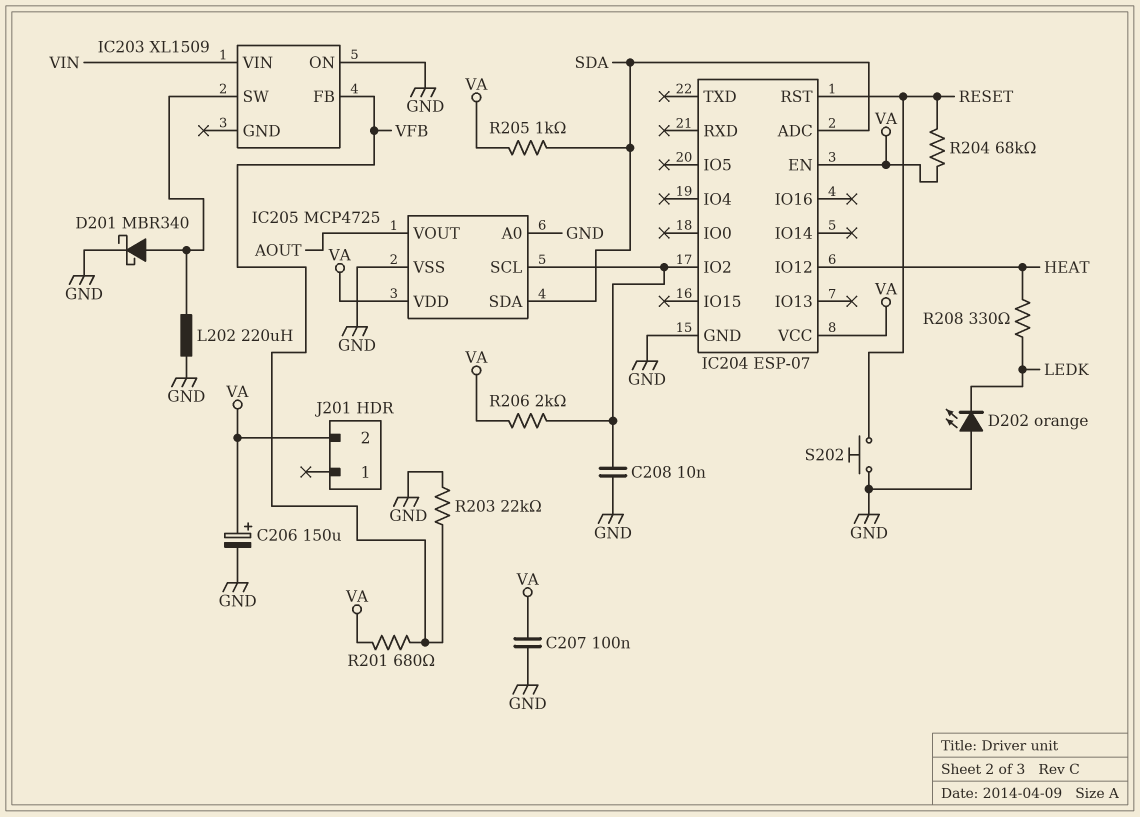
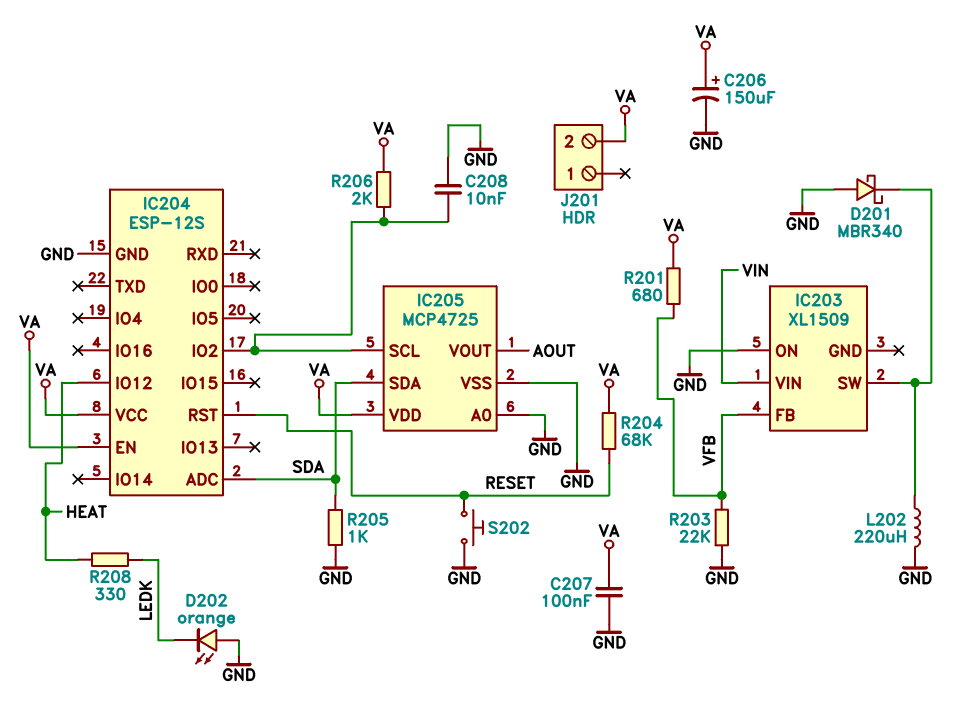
D201: schottky MBR340 (A IC203/SW, K GND) -> schottky MBR340 (A GND, K IC203/SW)
IC204: ESP-07 -> ESP-12S
R205: 1k (SDA, VA) -> 1k (GND, SDA)

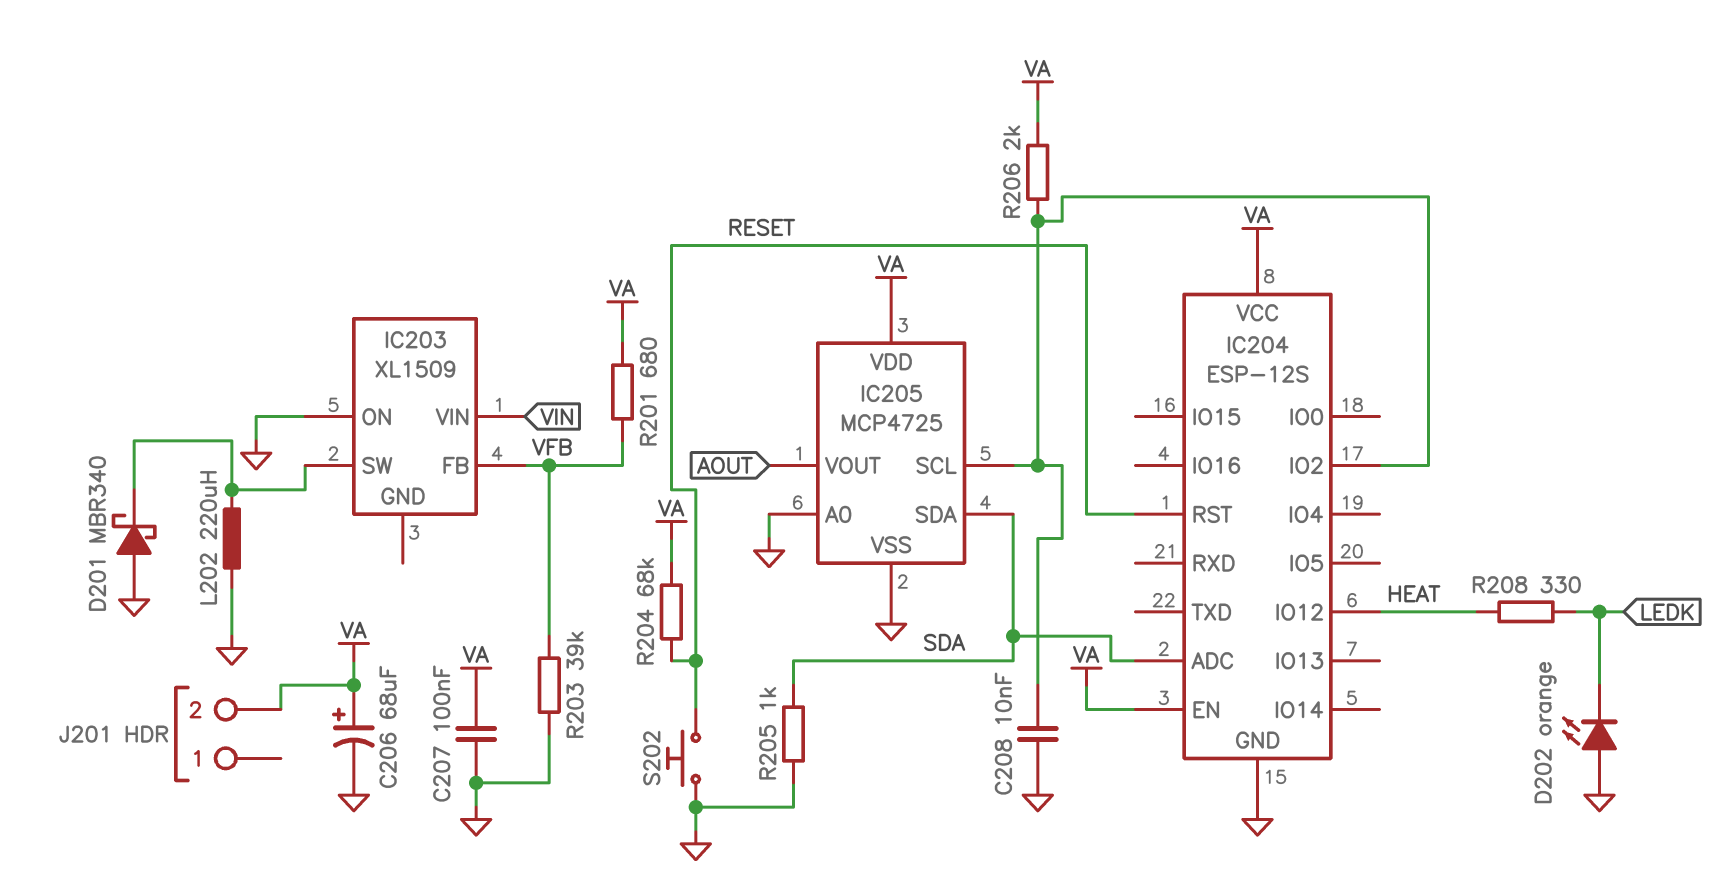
C206: 150uF (plus VA, minus GND) -> 68uF (plus VA, minus GND)
R203: 22k (GND, VFB) -> 39k (GND, VFB)

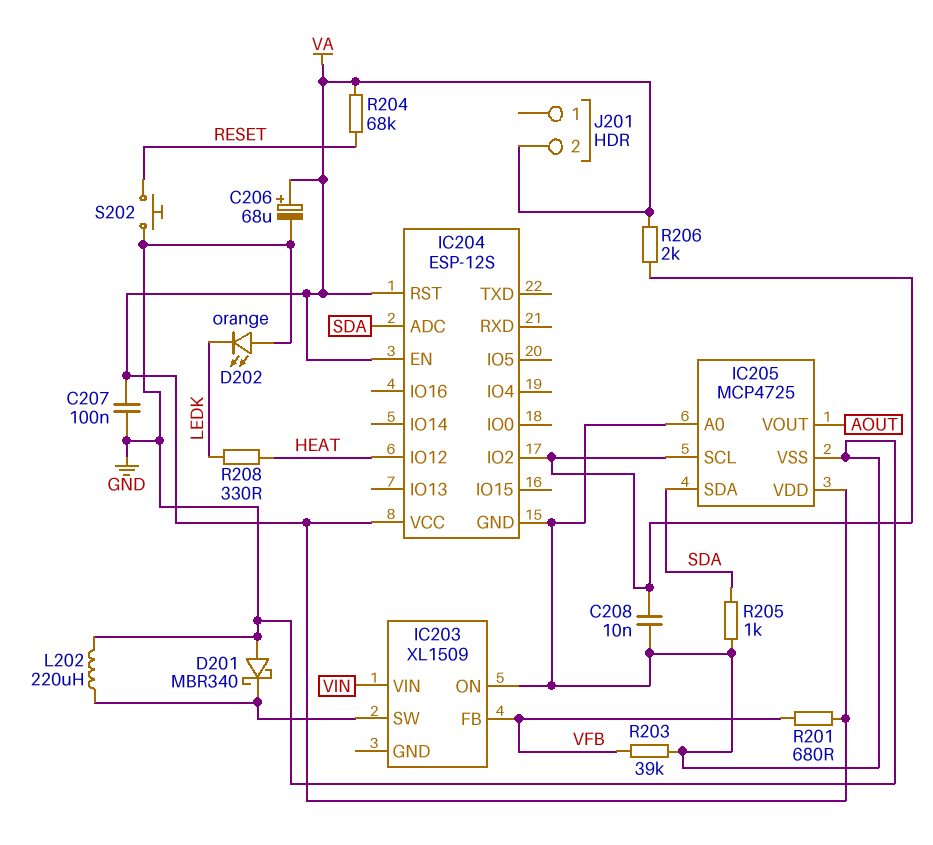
IC204 pin RST: RESET -> VA

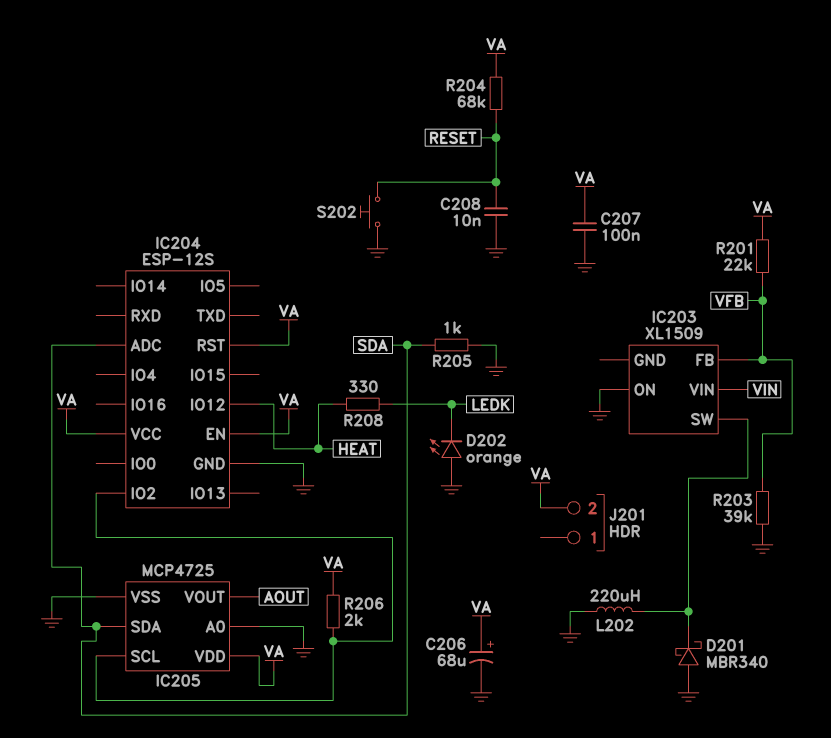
C208: 10nF (GND, IC204/IO2) -> 10nF (GND, RESET)
R201: 680 (VA, VFB) -> 22k (VA, VFB)

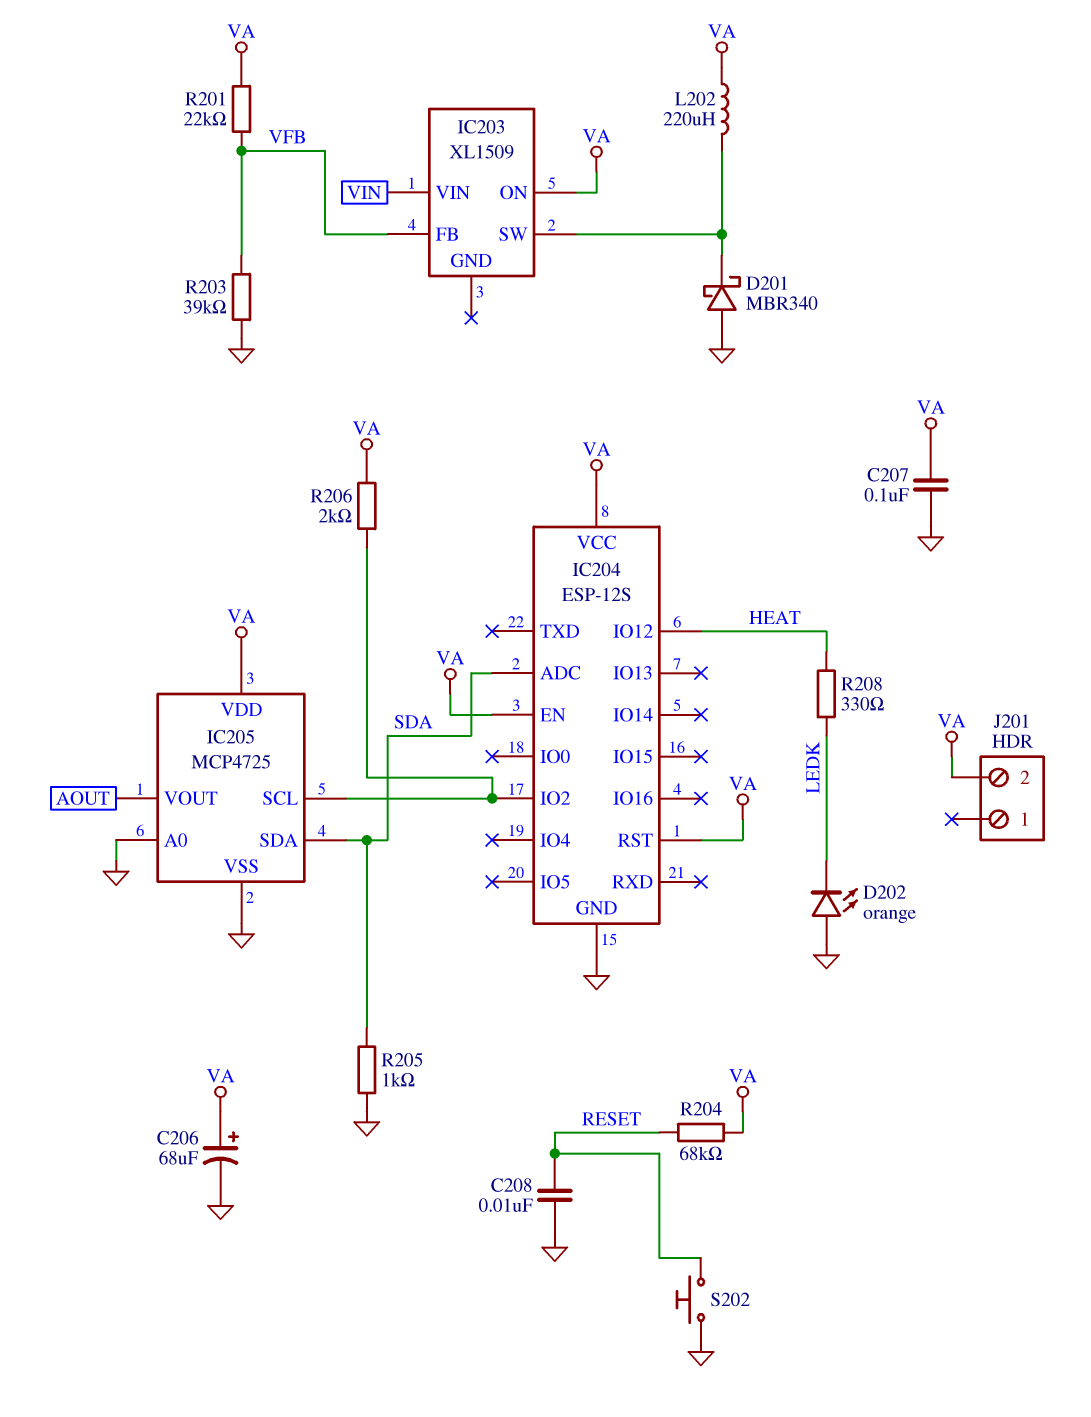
IC203 pin ON: GND -> VA
L202: 220uH (GND, IC203/SW) -> 220uH (IC203/SW, VA)

